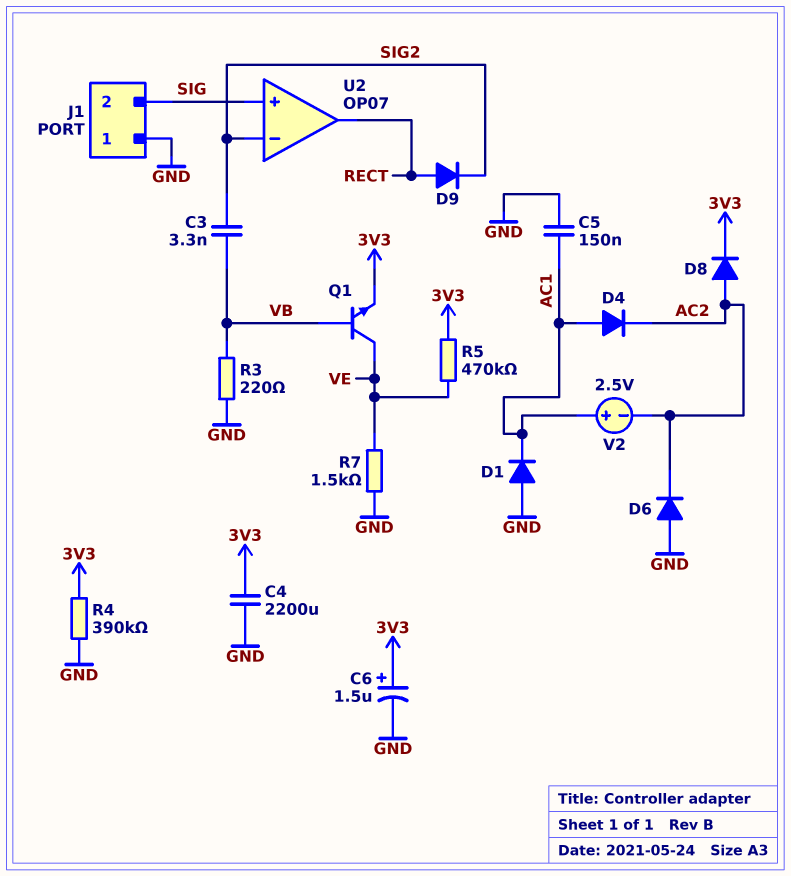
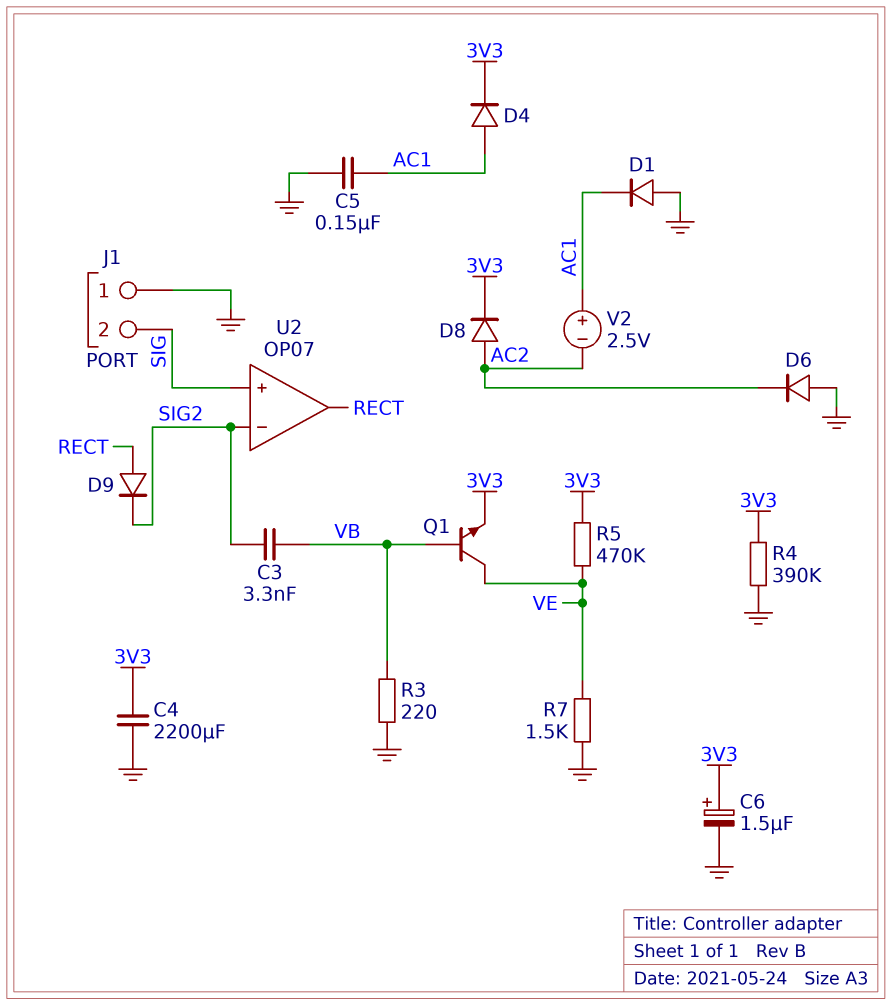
D4: diode (A AC1, K AC2) -> diode (A AC1, K 3V3)

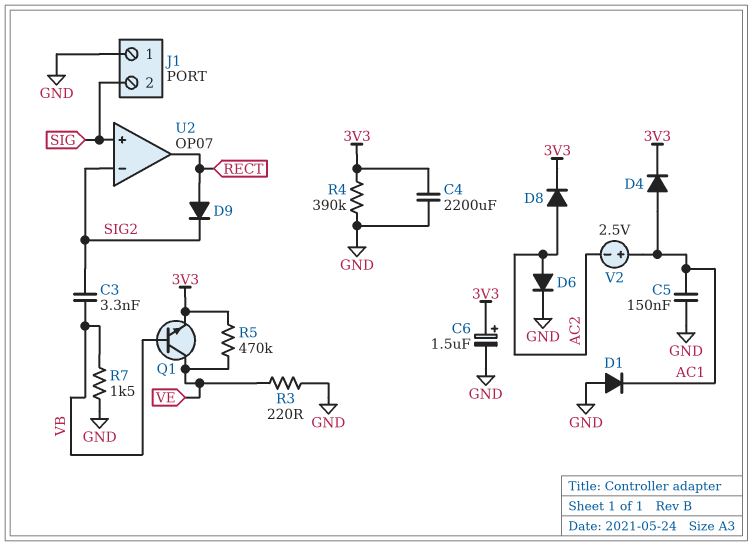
D6: diode (A GND, K AC2) -> diode (A AC2, K GND)
R3: 220 (GND, VB) -> 220 (GND, VE)
R7: 1.5k (GND, VE) -> 1.5k (GND, VB)

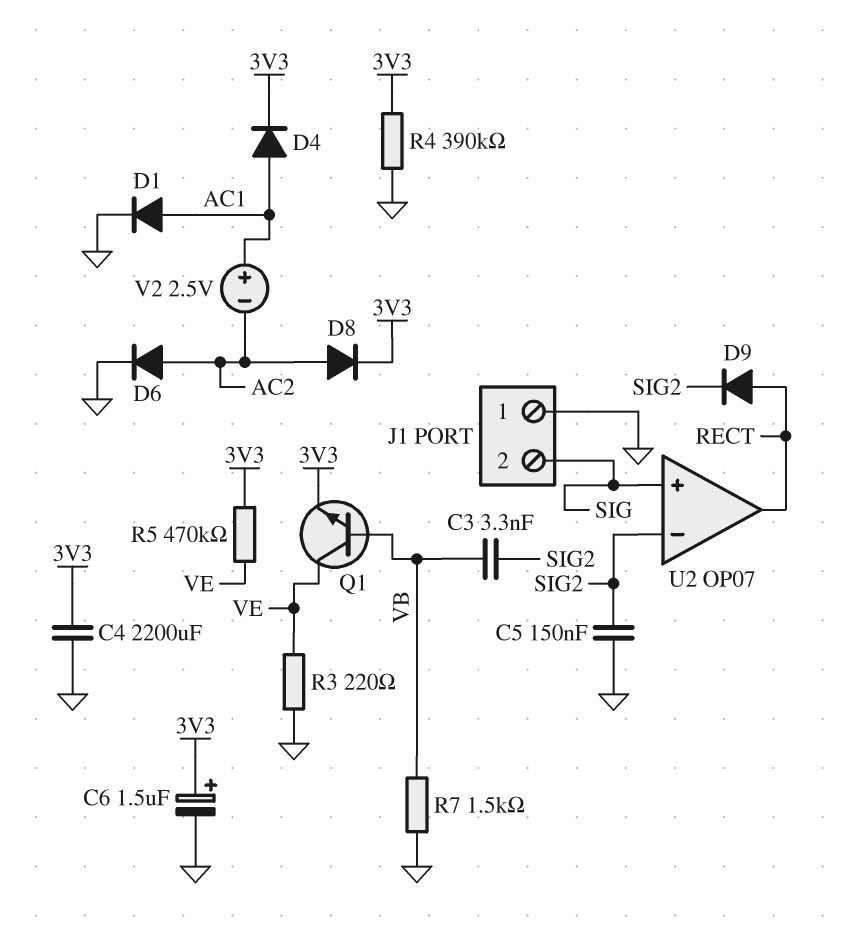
C5: 150nF (AC1, GND) -> 150nF (GND, SIG2)
D1: diode (A GND, K AC1) -> diode (A AC1, K GND)

